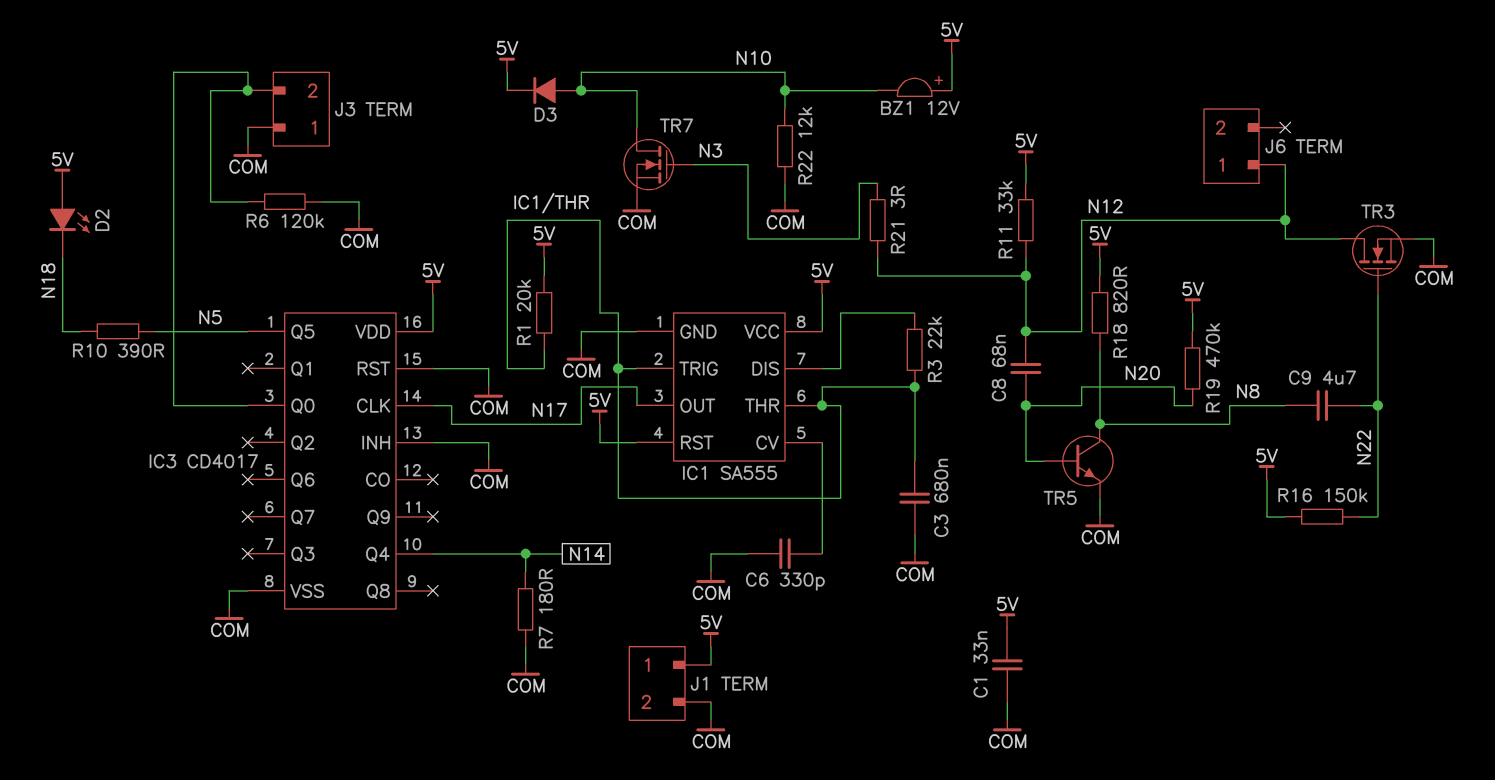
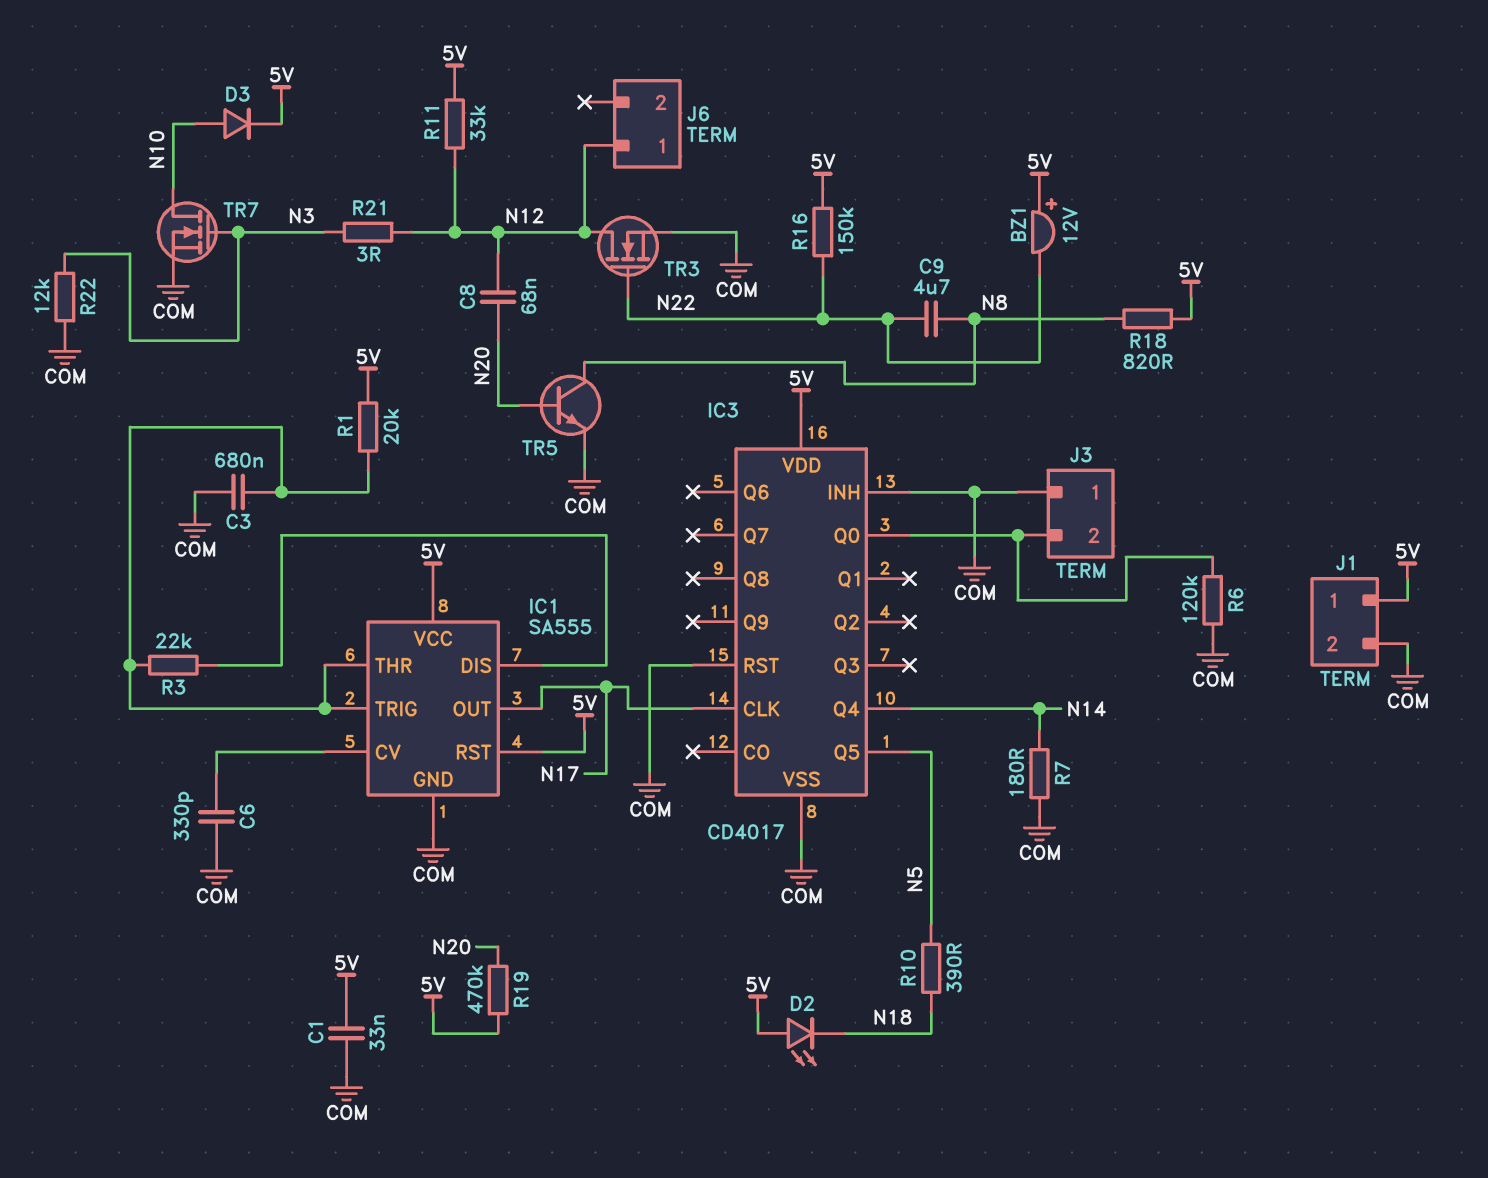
BZ1: buzzer 12V (plus 5V, minus N10) -> buzzer 12V (plus 5V, minus N22)
R22: 12k (COM, N10) -> 12k (COM, N3)

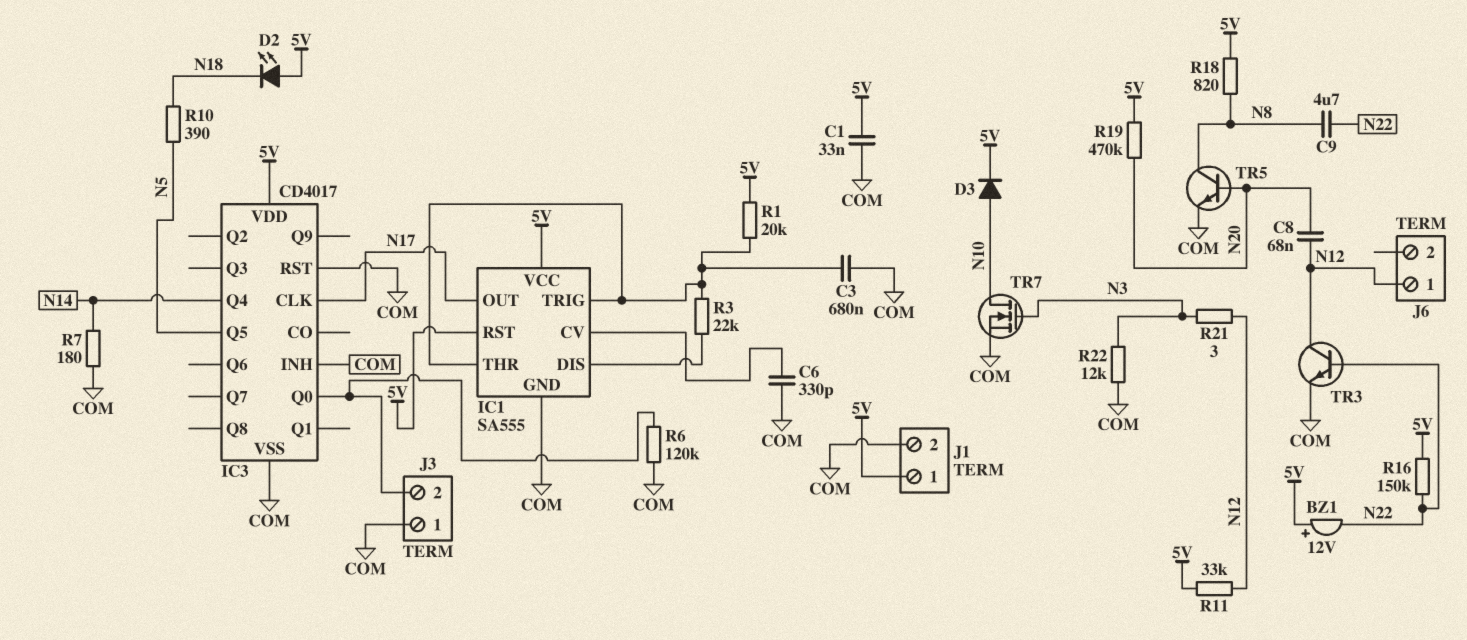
TR3: NMOS (G N22, D N12, S COM) -> NPN (B N22, C N12, E COM)

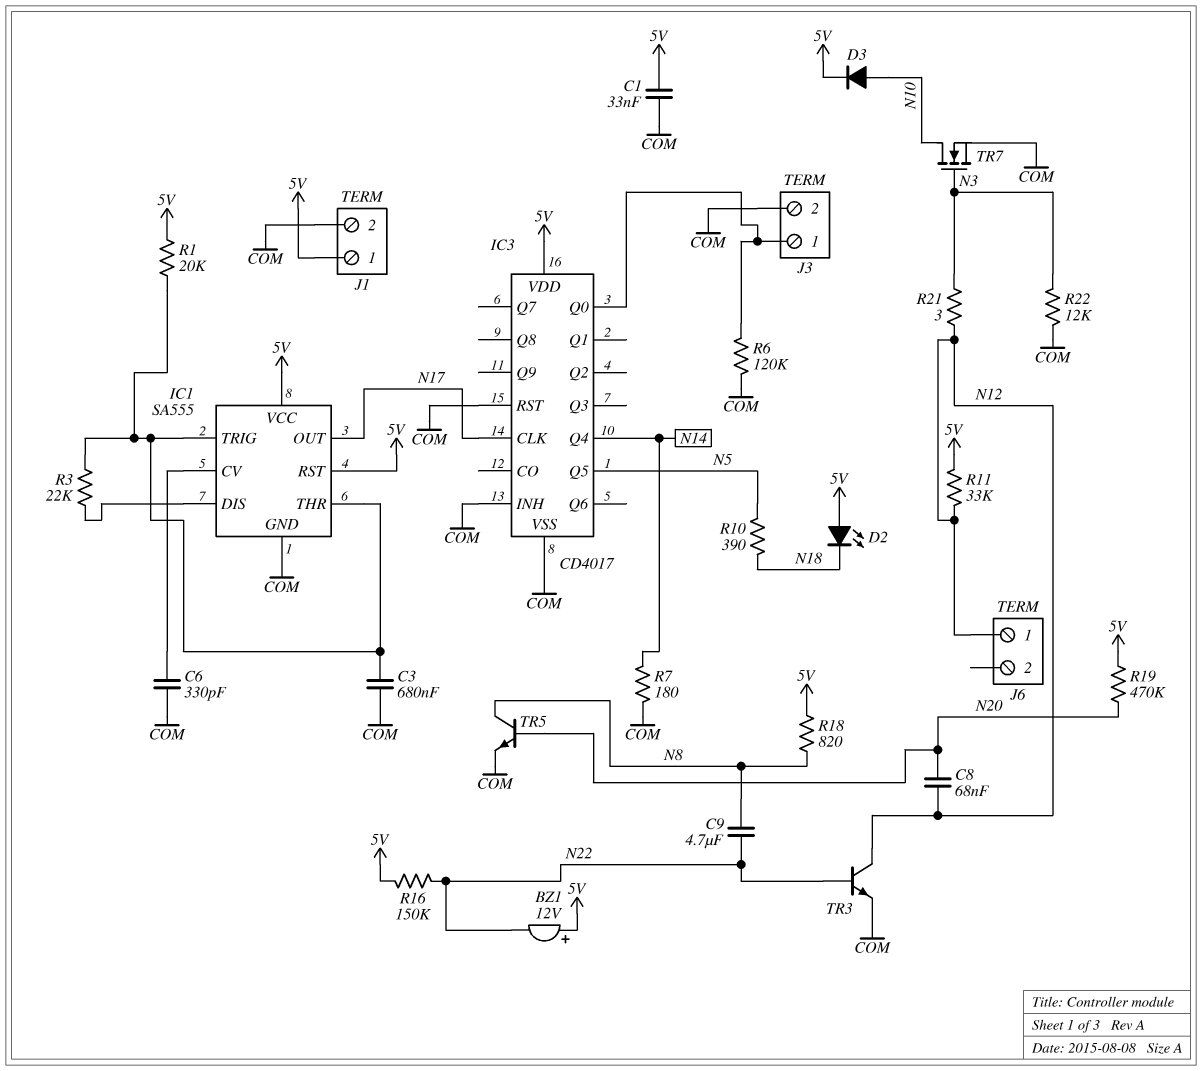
J3 pin 1: COM -> IC3/Q0
J3 pin 2: IC3/Q0 -> COM

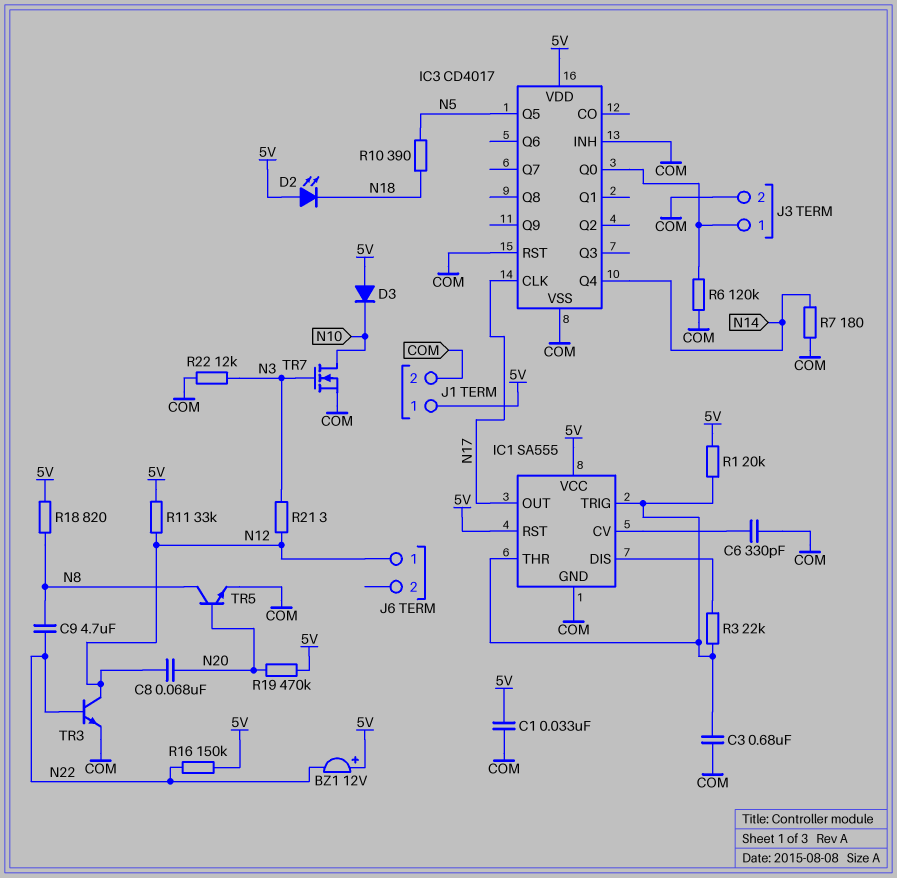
D3: diode (A N10, K 5V) -> diode (A 5V, K N10)

